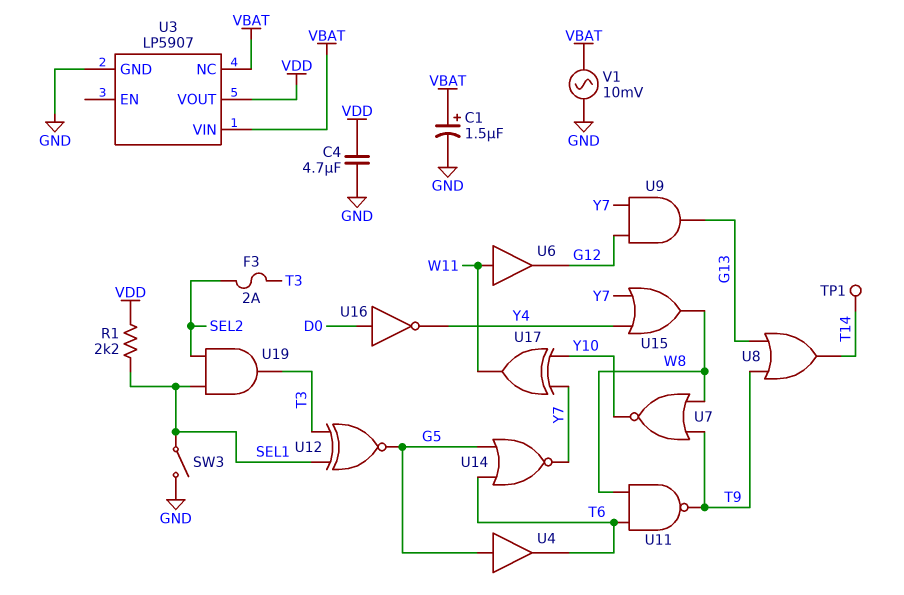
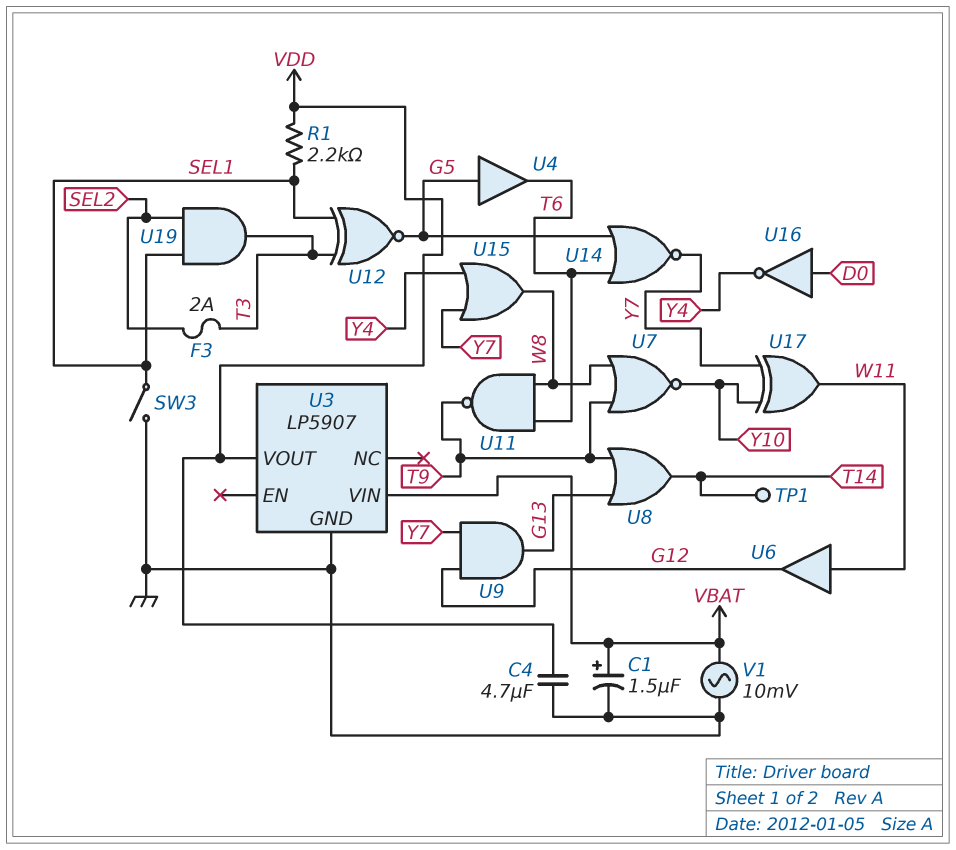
U3 pin NC: VBAT -> none

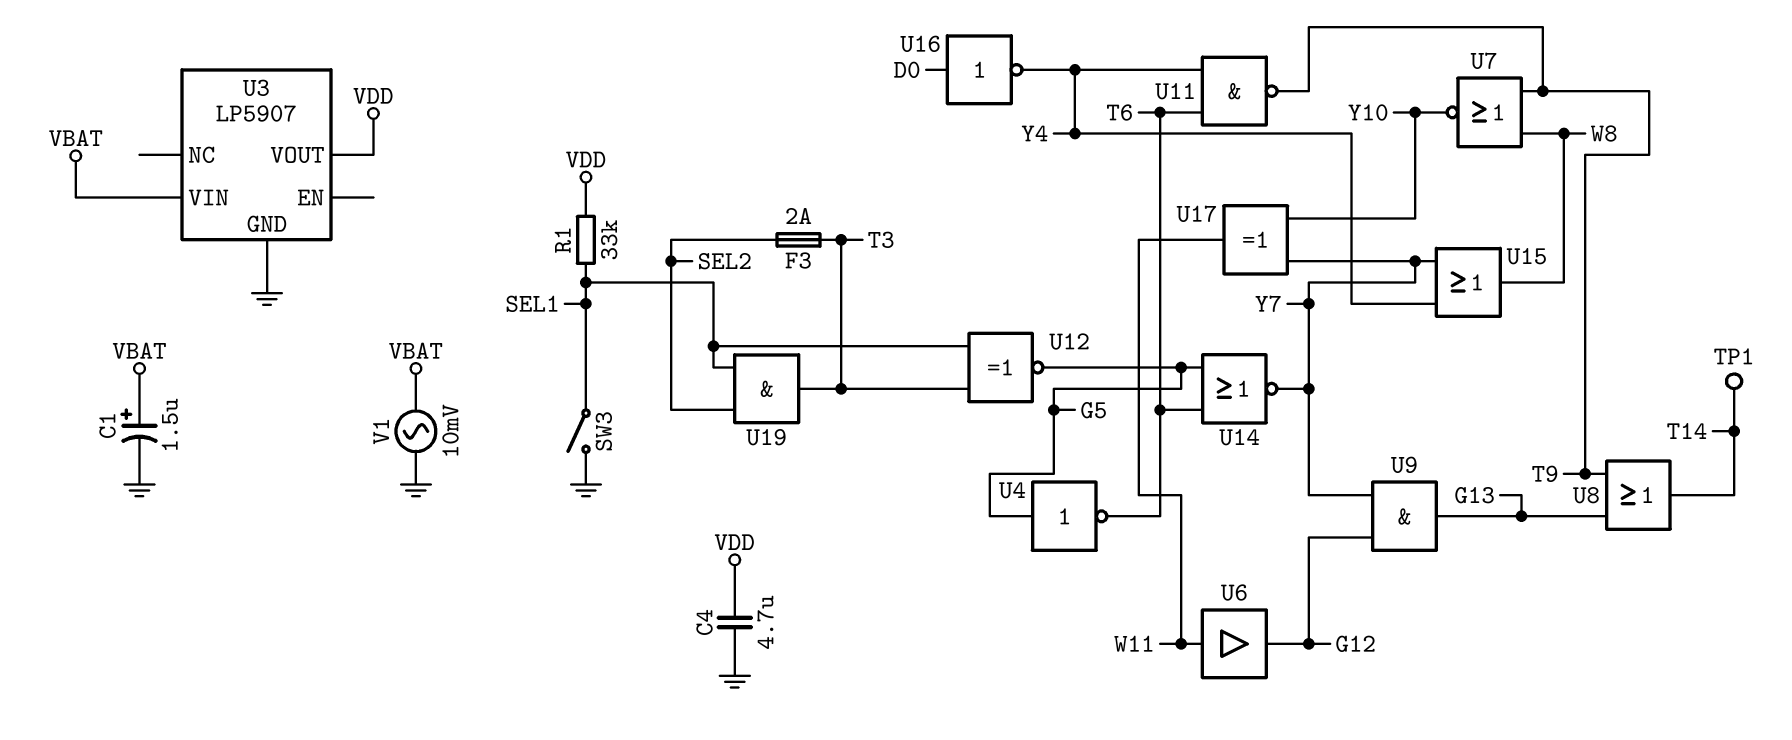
R1: 2.2k (SEL1, VDD) -> 33k (SEL1, VDD)
U4: buffer (in G5, out T6) -> NOT (in G5, out T6)
U11: NAND (in T6, in W8, out T9) -> NAND (in T6, in Y4, out T9)

